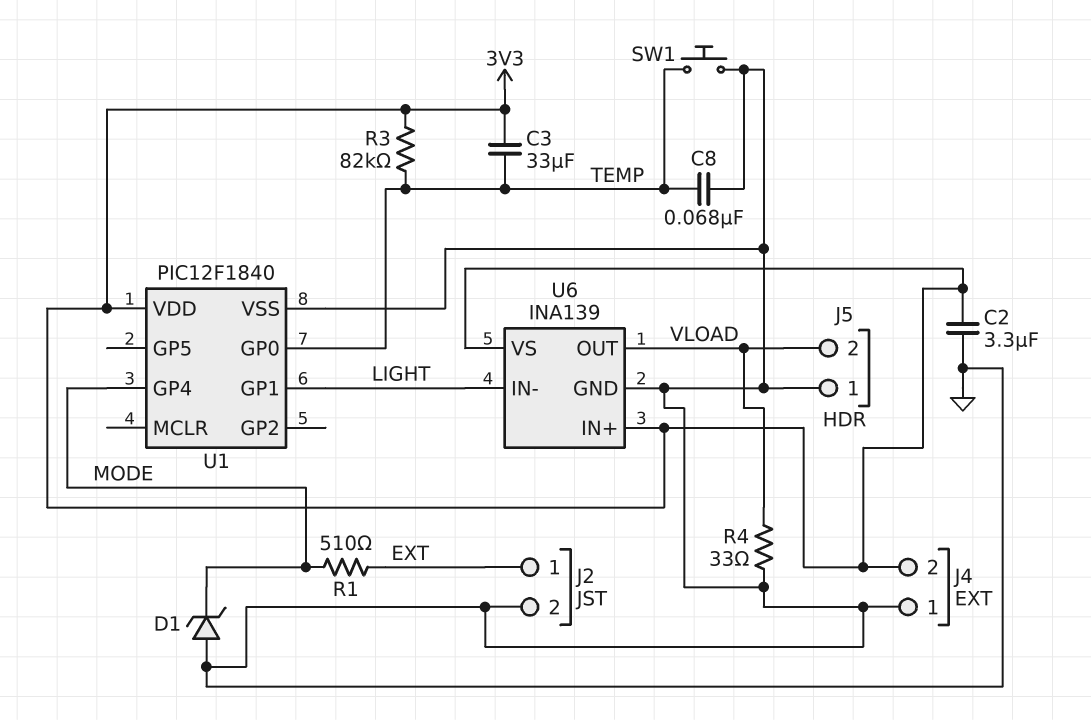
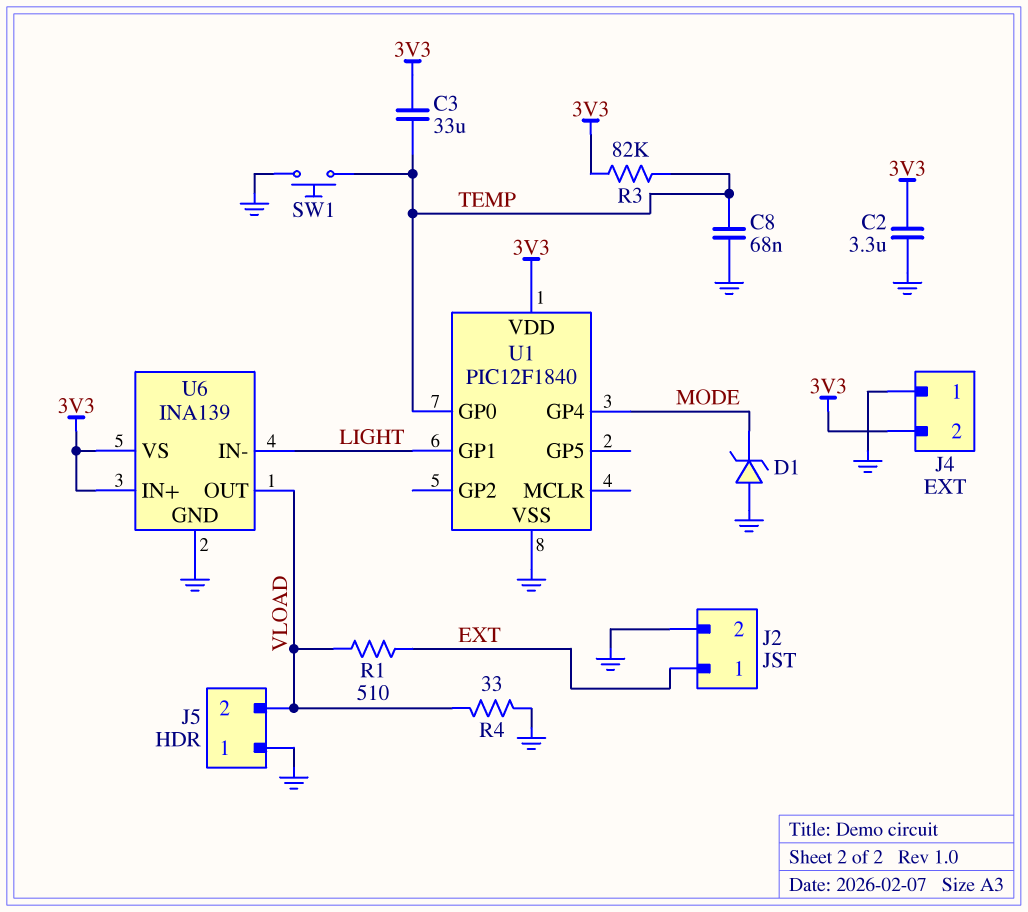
R1: 510 (EXT, MODE) -> 510 (EXT, VLOAD)

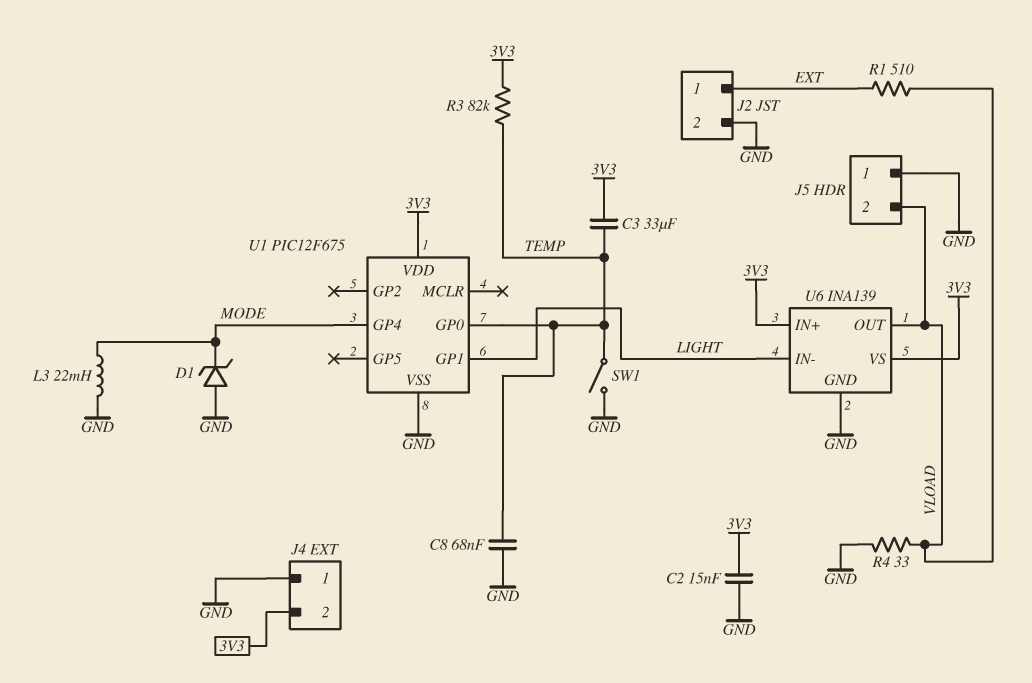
C2: 3.3uF (3V3, GND) -> 15nF (3V3, GND)
L3: none -> 22mH (GND, MODE)
SW1: button (GND, TEMP) -> switch (GND, TEMP)
U1: PIC12F1840 -> PIC12F675

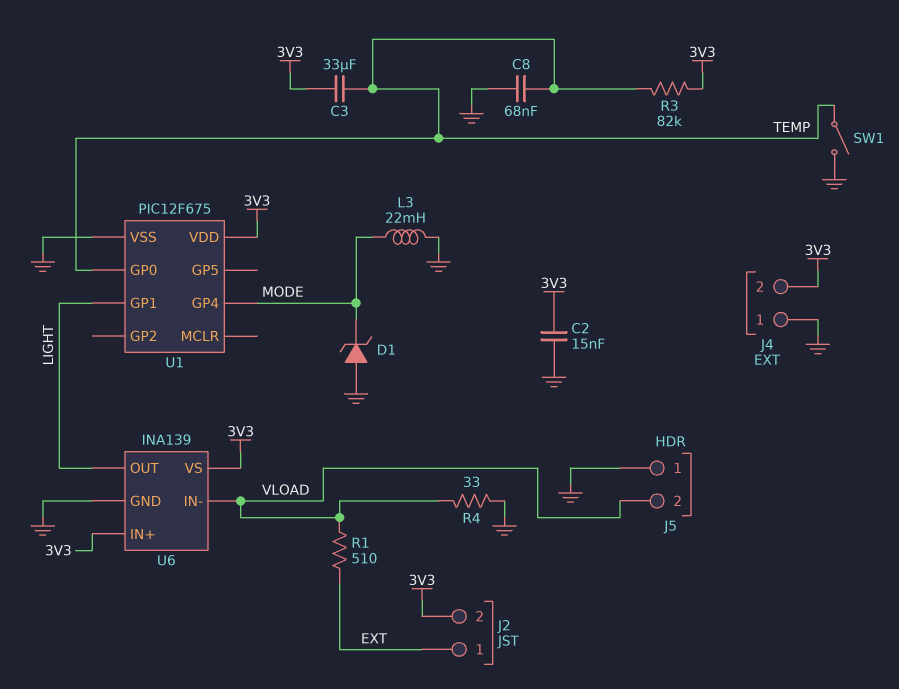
J2 pin 2: GND -> 3V3
U6 pin IN-: LIGHT -> VLOAD
U6 pin OUT: VLOAD -> LIGHT

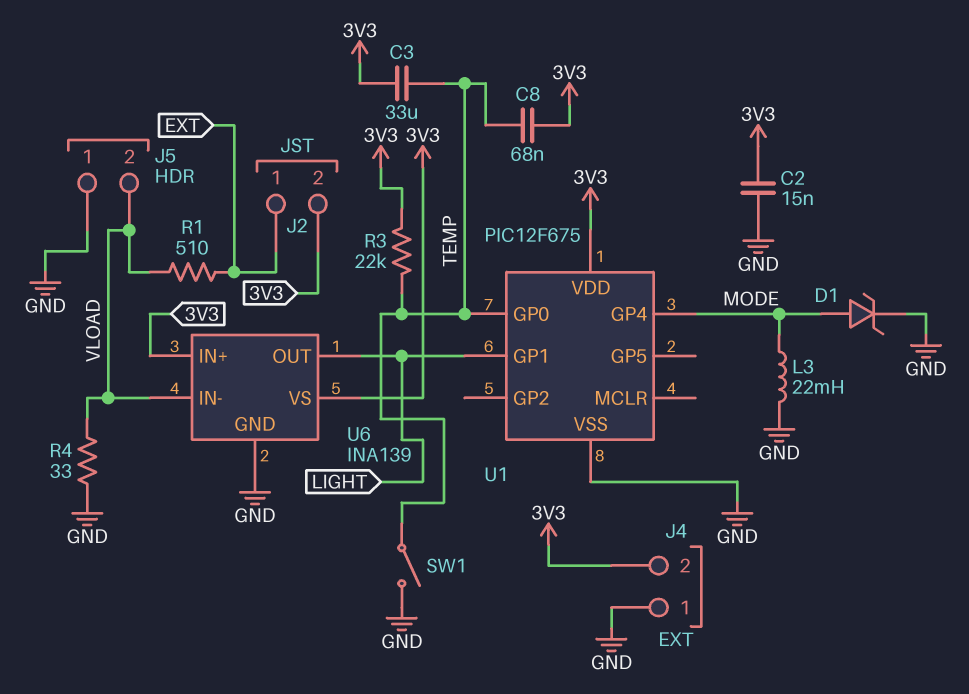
C8: 68nF (GND, TEMP) -> 68nF (3V3, TEMP)
D1: zener (A GND, K MODE) -> zener (A MODE, K GND)
R3: 82k (3V3, TEMP) -> 22k (3V3, TEMP)

